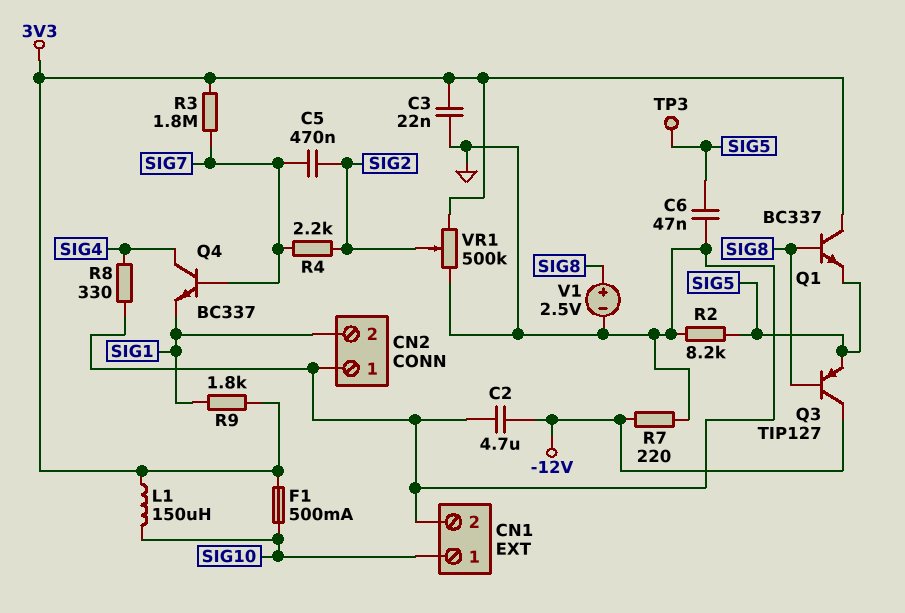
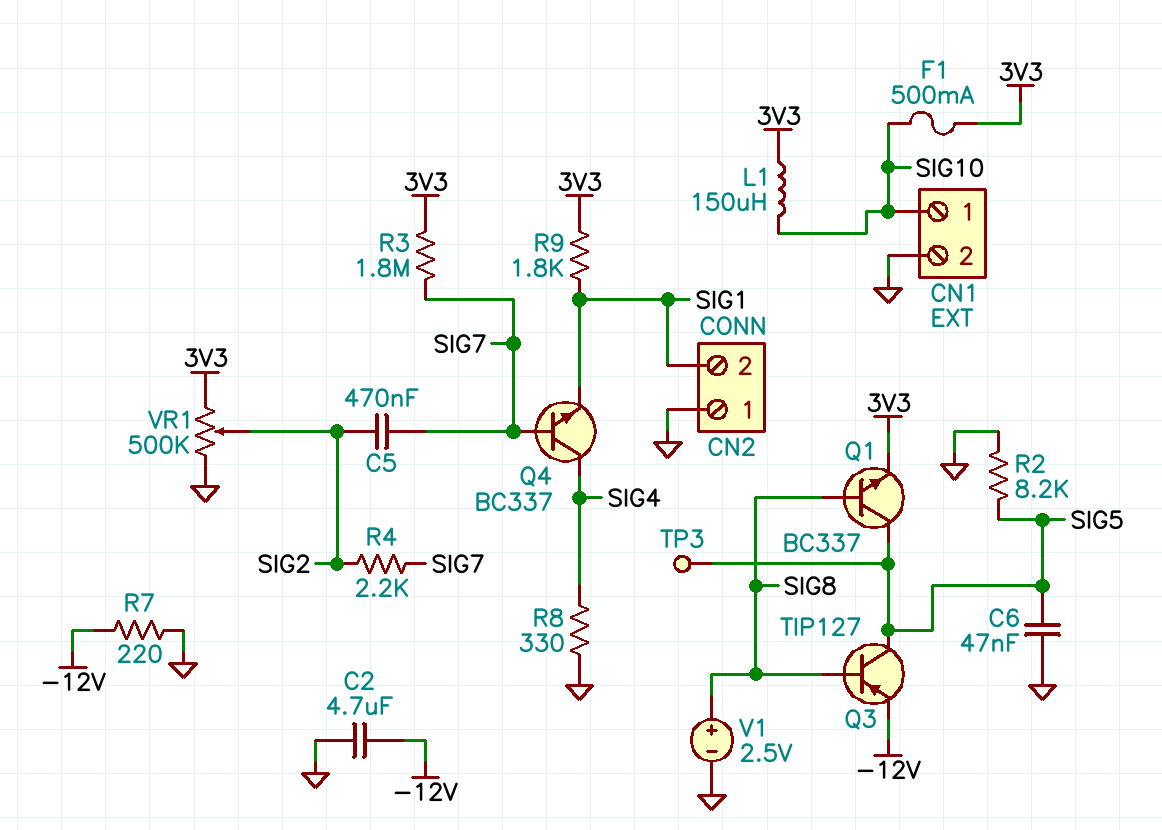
C3: 22nF (3V3, GND) -> none
Q1: NPN BC337 (B SIG8, C 3V3, E SIG5) -> NPN BC337 (B SIG8, C SIG5, E 3V3)
Q3: PNP TIP127 (B SIG8, C -12V, E SIG5) -> PNP TIP127 (B SIG8, C SIG5, E -12V)

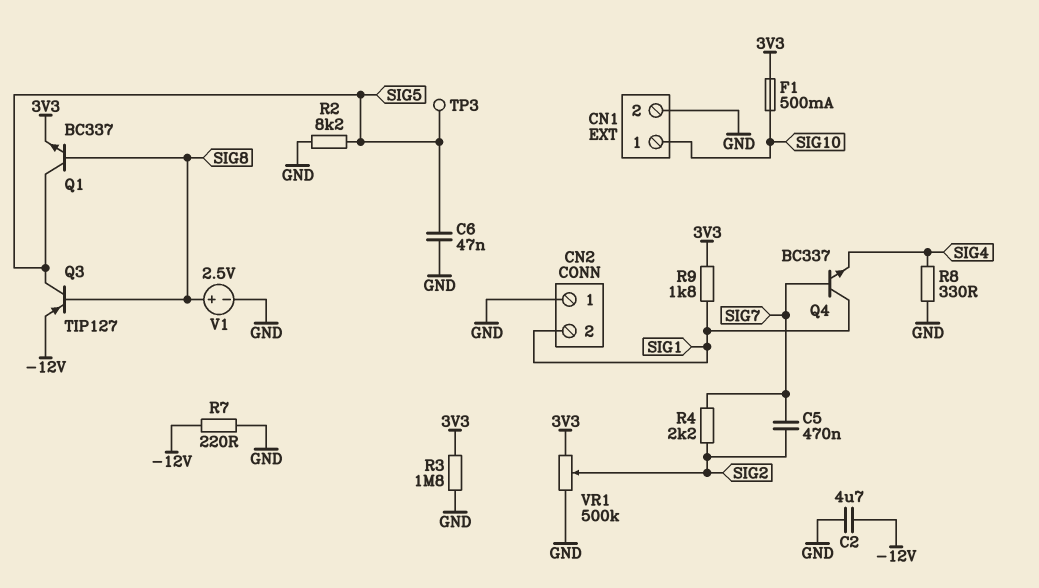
L1: 150uH (3V3, SIG10) -> none
Q4: NPN BC337 (B SIG7, C SIG4, E SIG1) -> NPN BC337 (B SIG7, C SIG1, E SIG4)
R3: 1.8M (3V3, SIG7) -> 1.8M (3V3, GND)

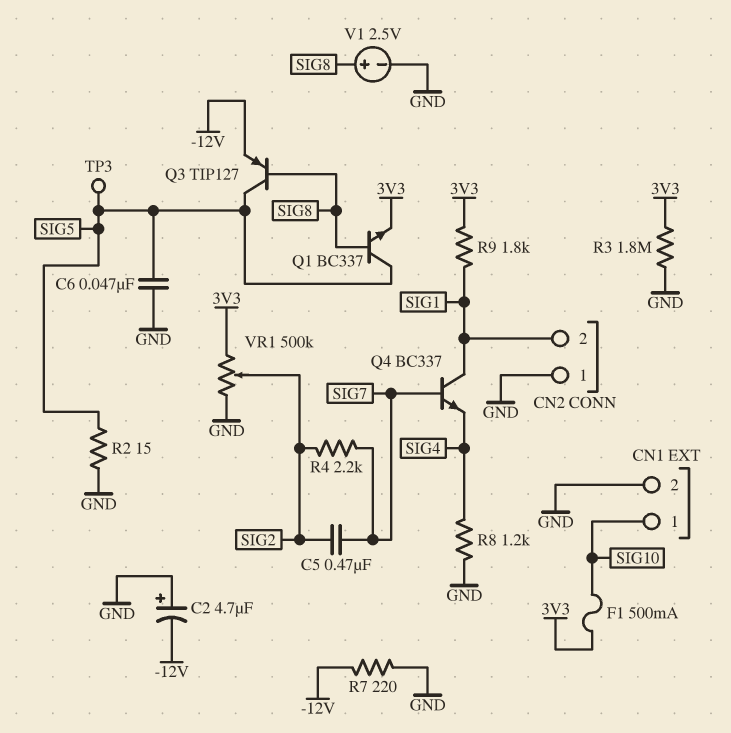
C2: 4.7uF (-12V, GND) -> 4.7uF (plus GND, minus -12V)
R2: 8.2k (GND, SIG5) -> 15 (GND, SIG5)
R8: 330 (GND, SIG4) -> 1.2k (GND, SIG4)

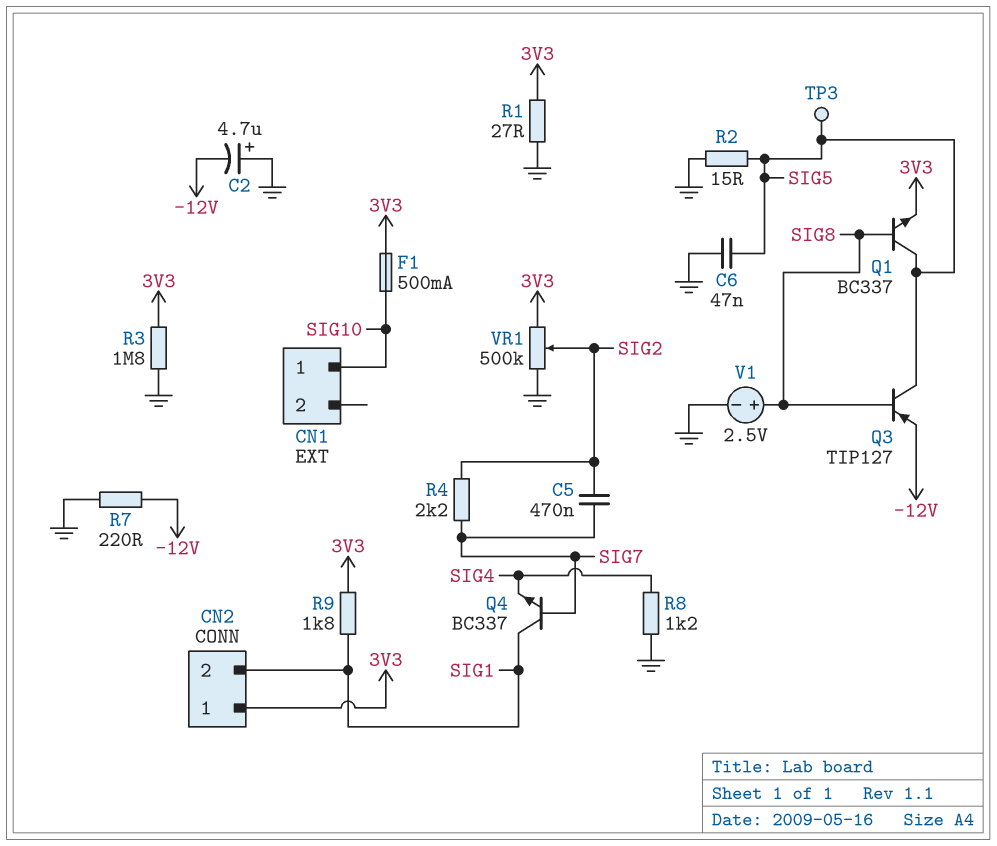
CN1 pin 2: GND -> none
CN2 pin 1: GND -> 3V3
R1: none -> 27 (3V3, GND)

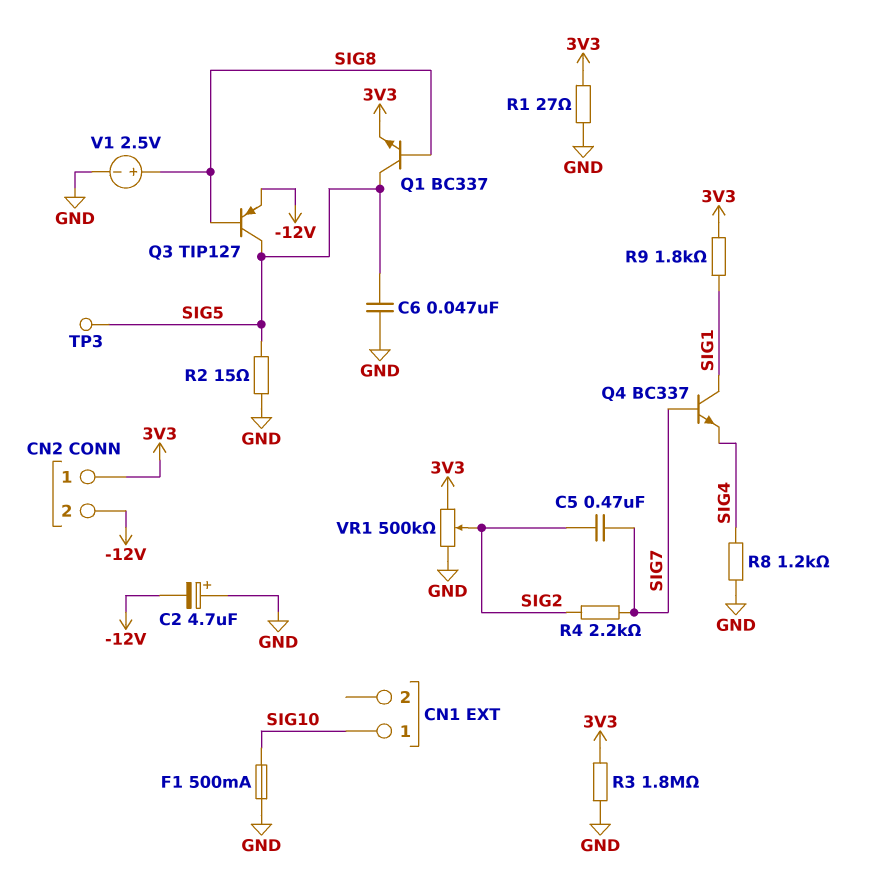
CN2 pin 2: SIG1 -> -12V
F1: 500mA (3V3, SIG10) -> 500mA (GND, SIG10)
R7: 220 (-12V, GND) -> none

